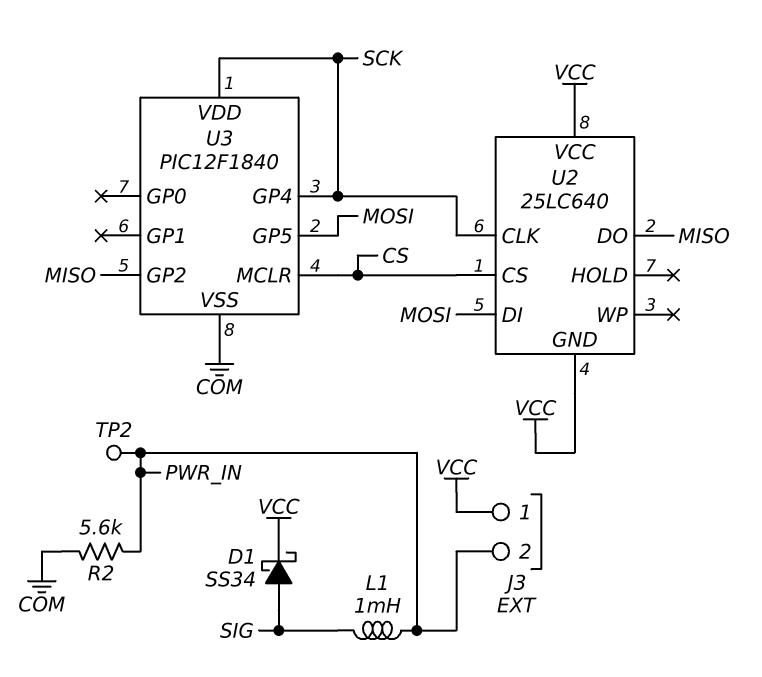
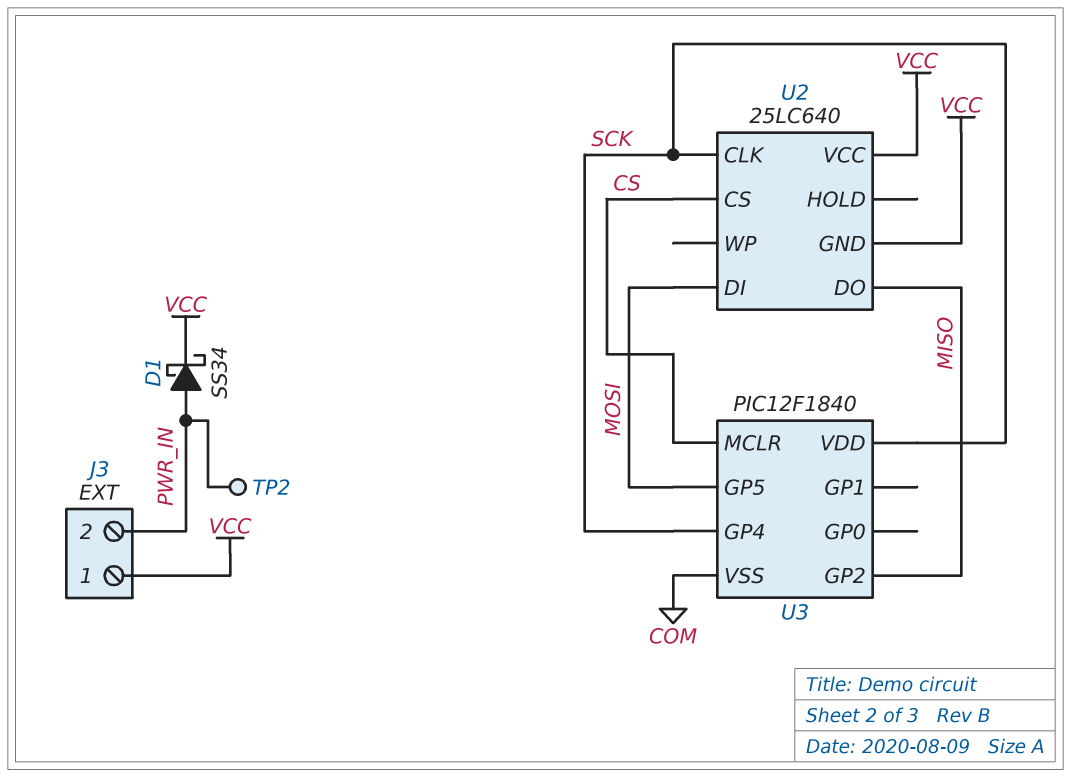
D1: schottky SS34 (A SIG, K VCC) -> schottky SS34 (A PWR_IN, K VCC)
L1: 1mH (PWR_IN, SIG) -> none
R2: 5.6k (COM, PWR_IN) -> none

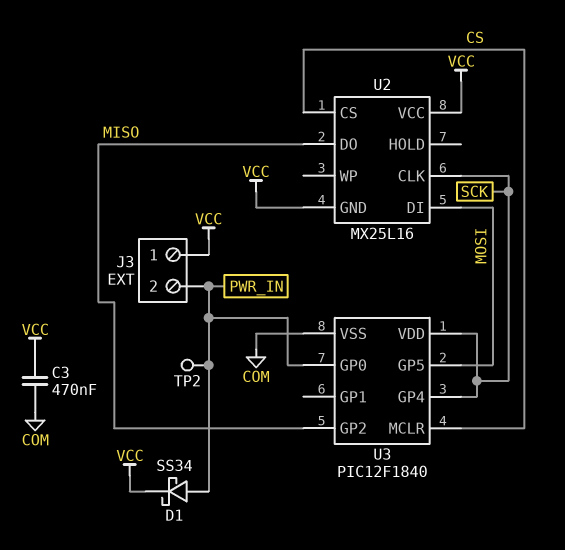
C3: none -> 470nF (COM, VCC)
U2: 25LC640 -> MX25L16
U3 pin GP0: none -> PWR_IN

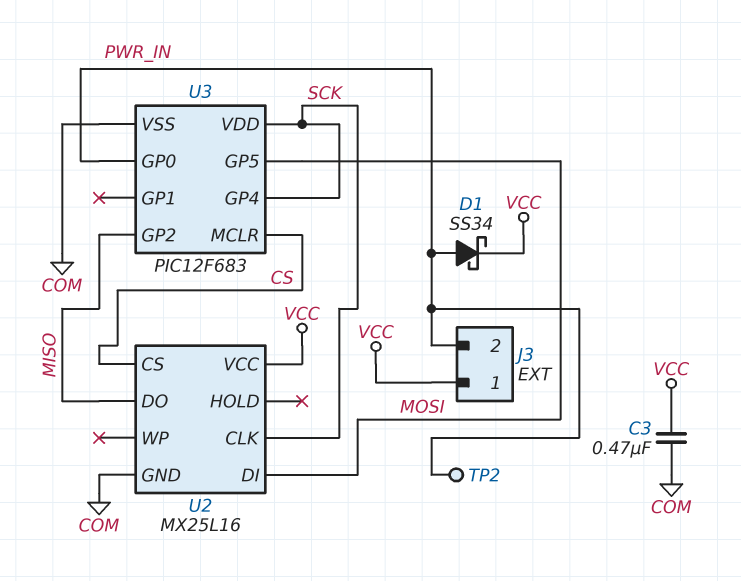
U2 pin GND: VCC -> COM
U3: PIC12F1840 -> PIC12F683

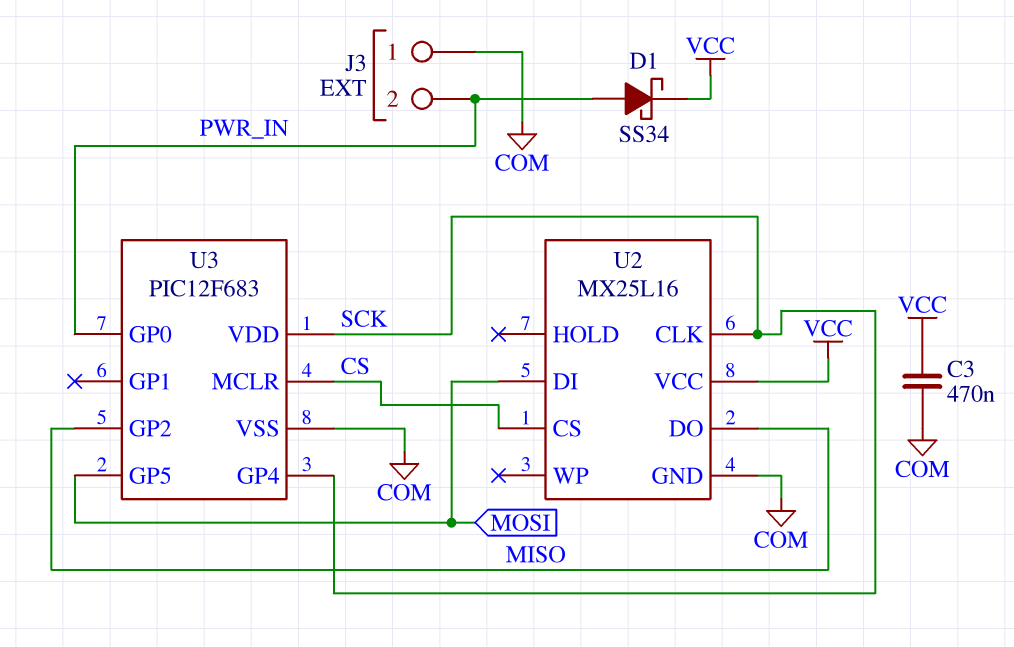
J3 pin 1: VCC -> COM
TP2: test point (PWR_IN) -> none

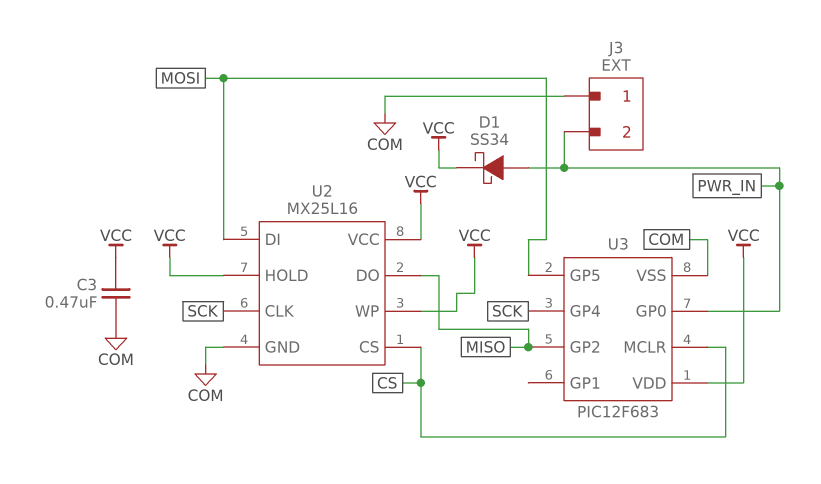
U2 pin HOLD: none -> VCC
U2 pin WP: none -> VCC
U3 pin VDD: SCK -> VCC

